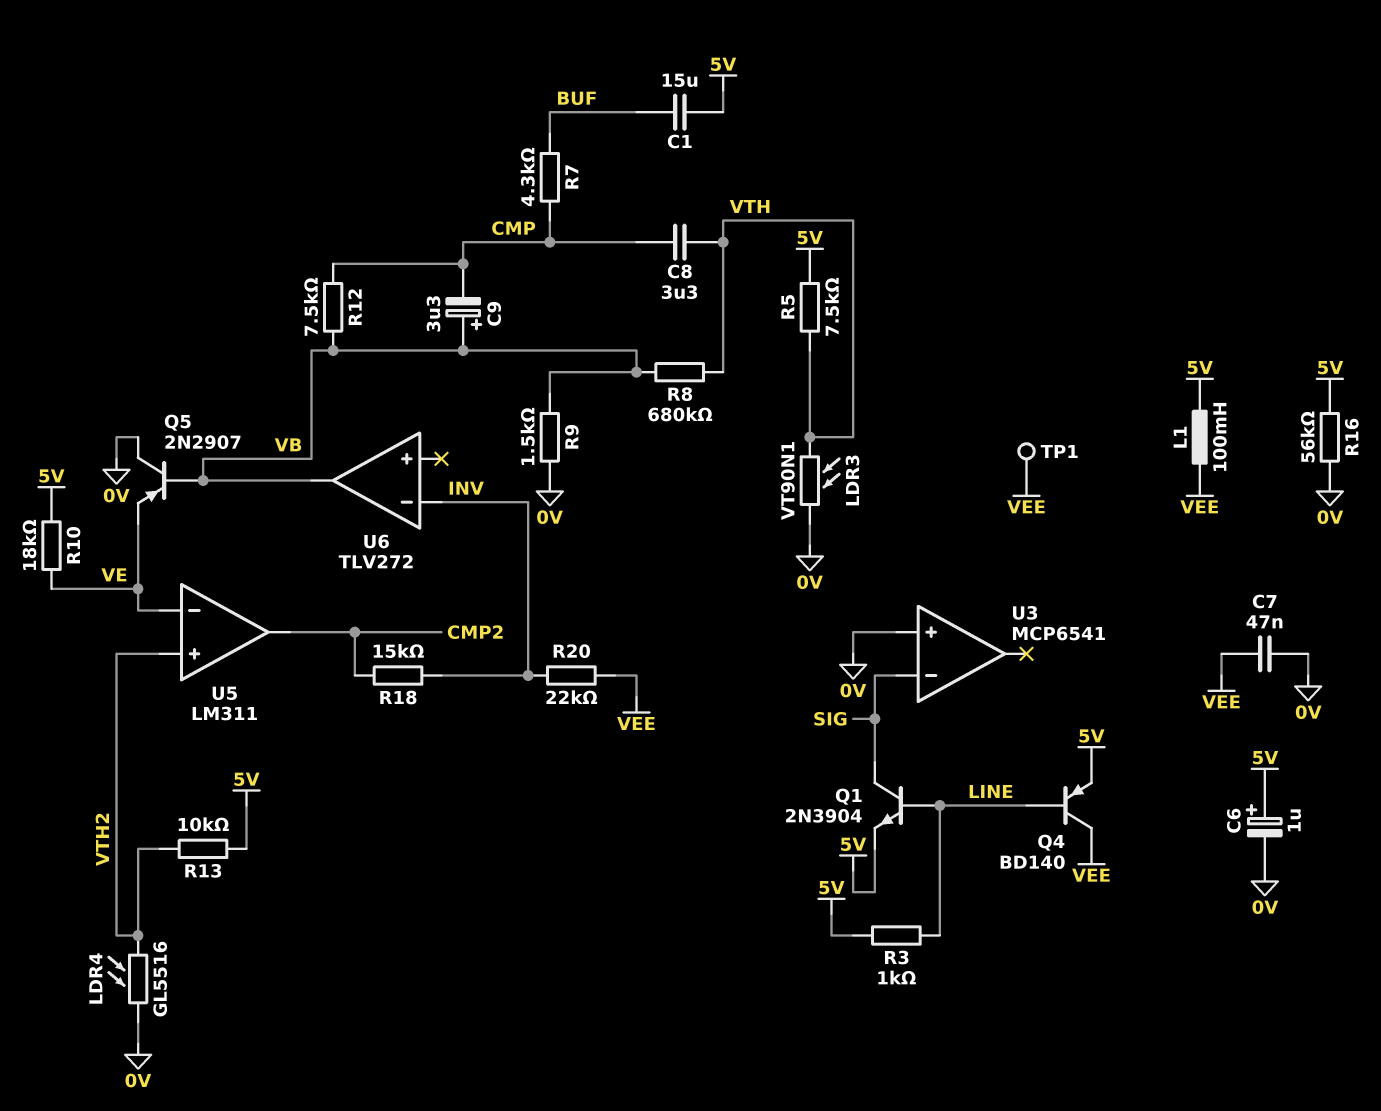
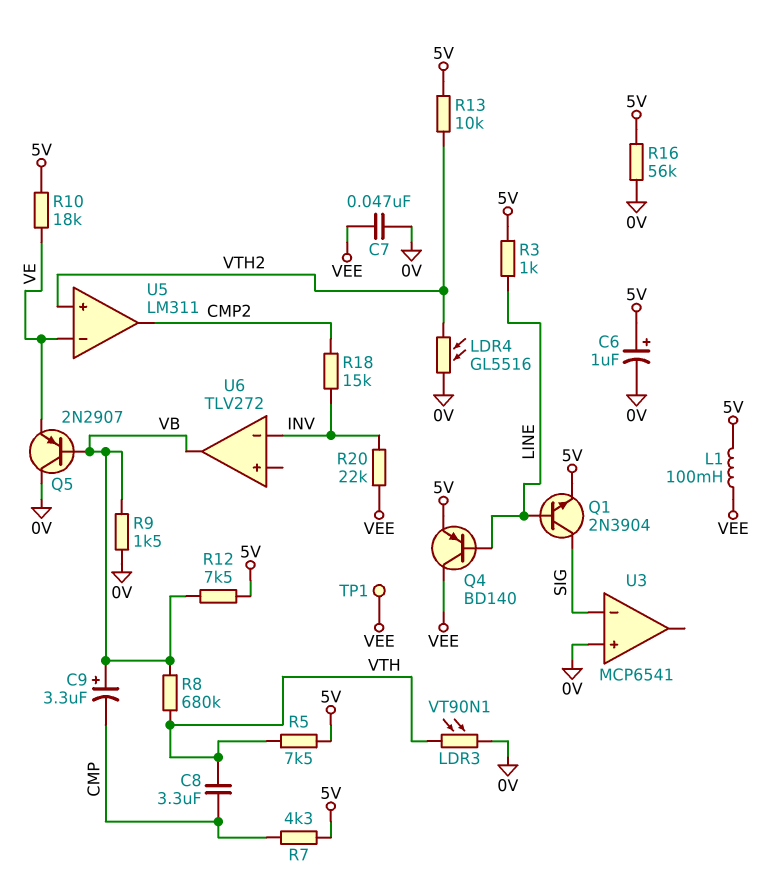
C1: 15uF (5V, BUF) -> none
R7: 4.3k (BUF, CMP) -> 4.3k (5V, CMP)
R12: 7.5k (CMP, VB) -> 7.5k (5V, VB)

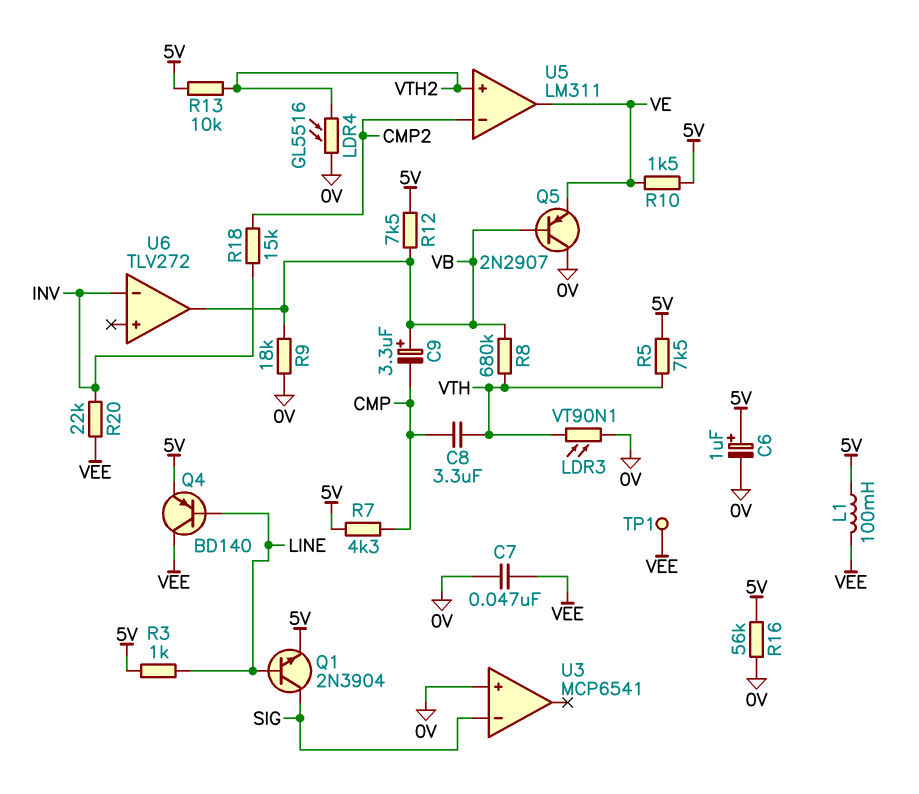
R9: 1.5k (0V, VB) -> 18k (0V, VB)
R10: 18k (5V, VE) -> 1.5k (5V, VE)
U5 pin in-: VE -> CMP2
U5 pin out: CMP2 -> VE

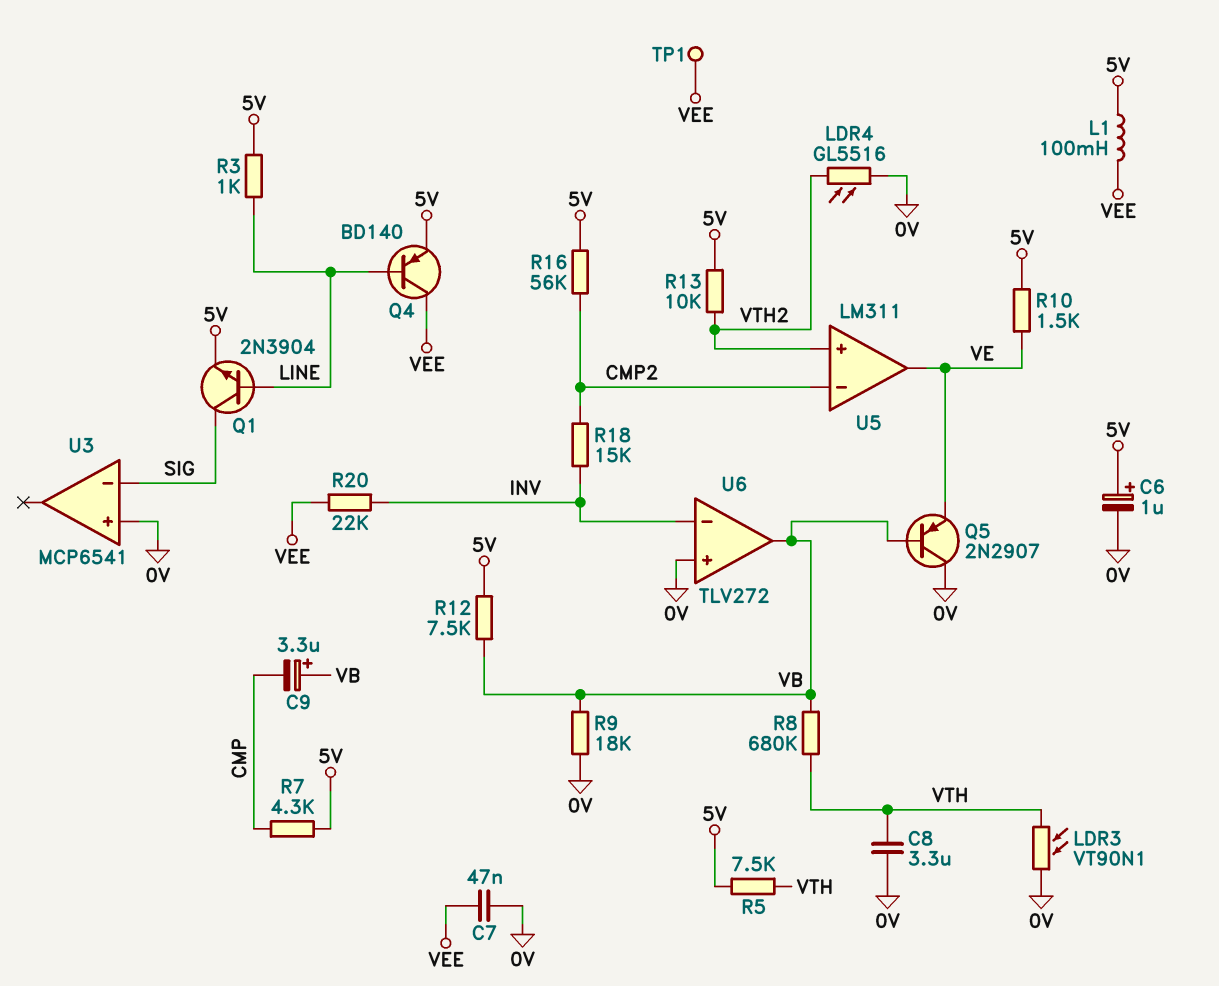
C8: 3.3uF (CMP, VTH) -> 3.3uF (0V, VTH)
R16: 56k (0V, 5V) -> 56k (5V, CMP2)
U6 pin in+: none -> 0V

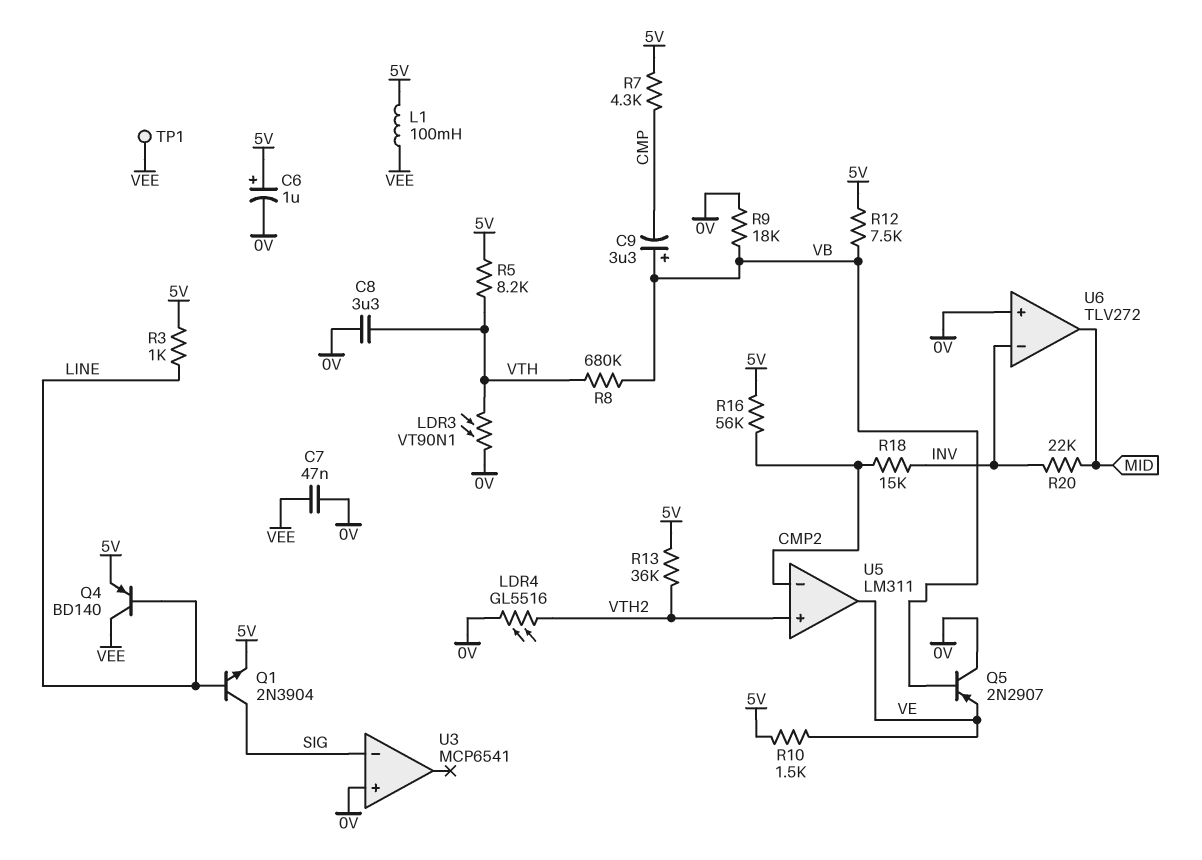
R5: 7.5k (5V, VTH) -> 8.2k (5V, VTH)
R13: 10k (5V, VTH2) -> 36k (5V, VTH2)
R20: 22k (INV, VEE) -> 22k (INV, MID)
U6 pin out: VB -> MID

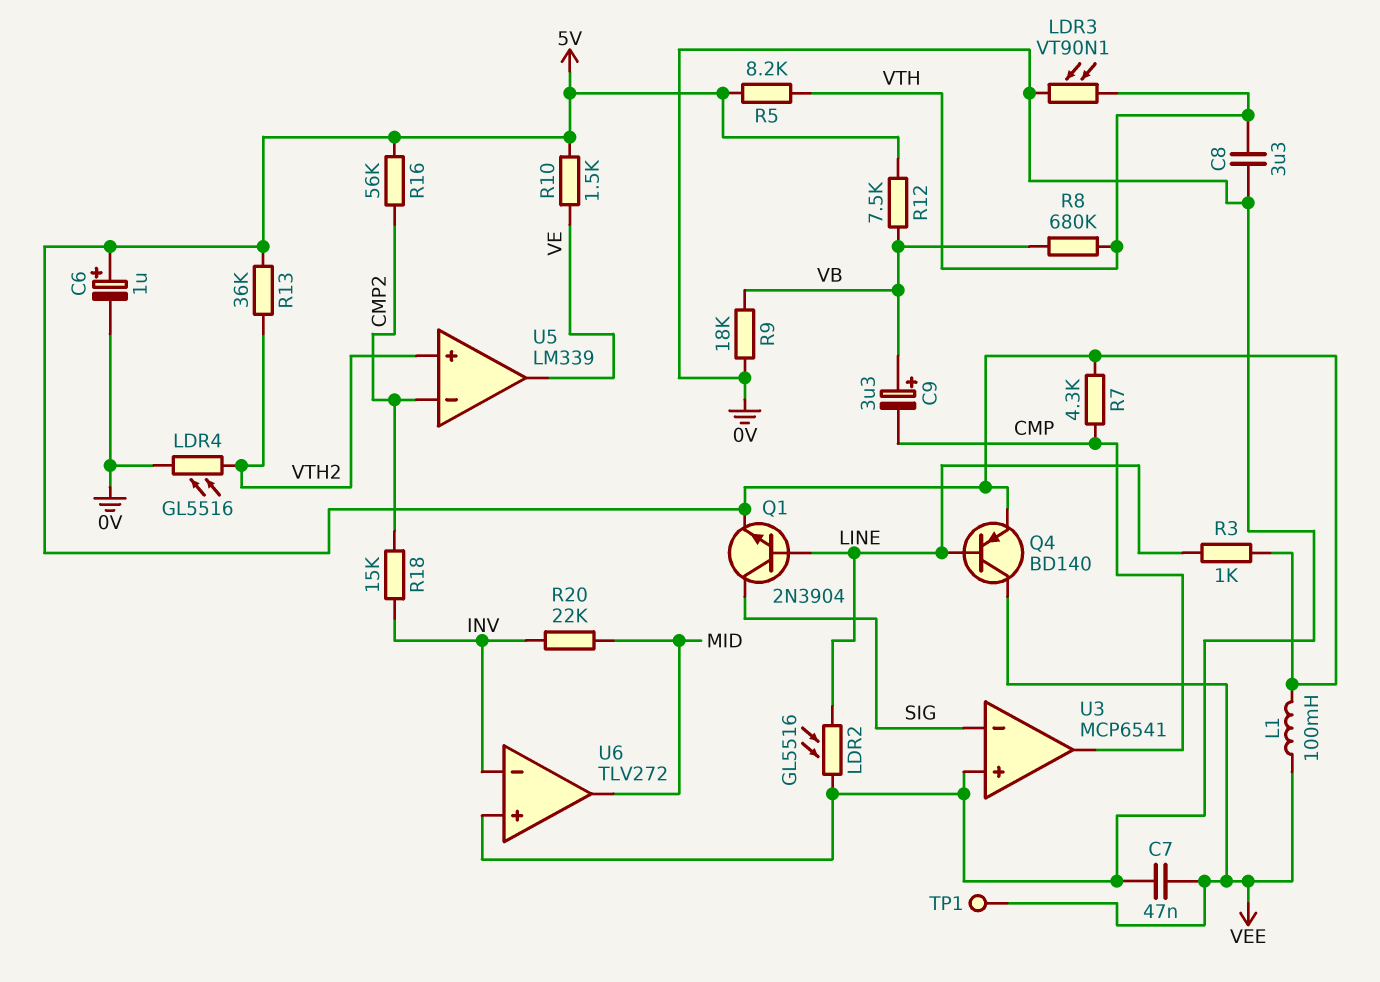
LDR2: none -> GL5516 (0V, LINE)
Q5: PNP 2N2907 (B VB, C 0V, E VE) -> none
U3 pin out: none -> CMP
U5: LM311 -> LM339

